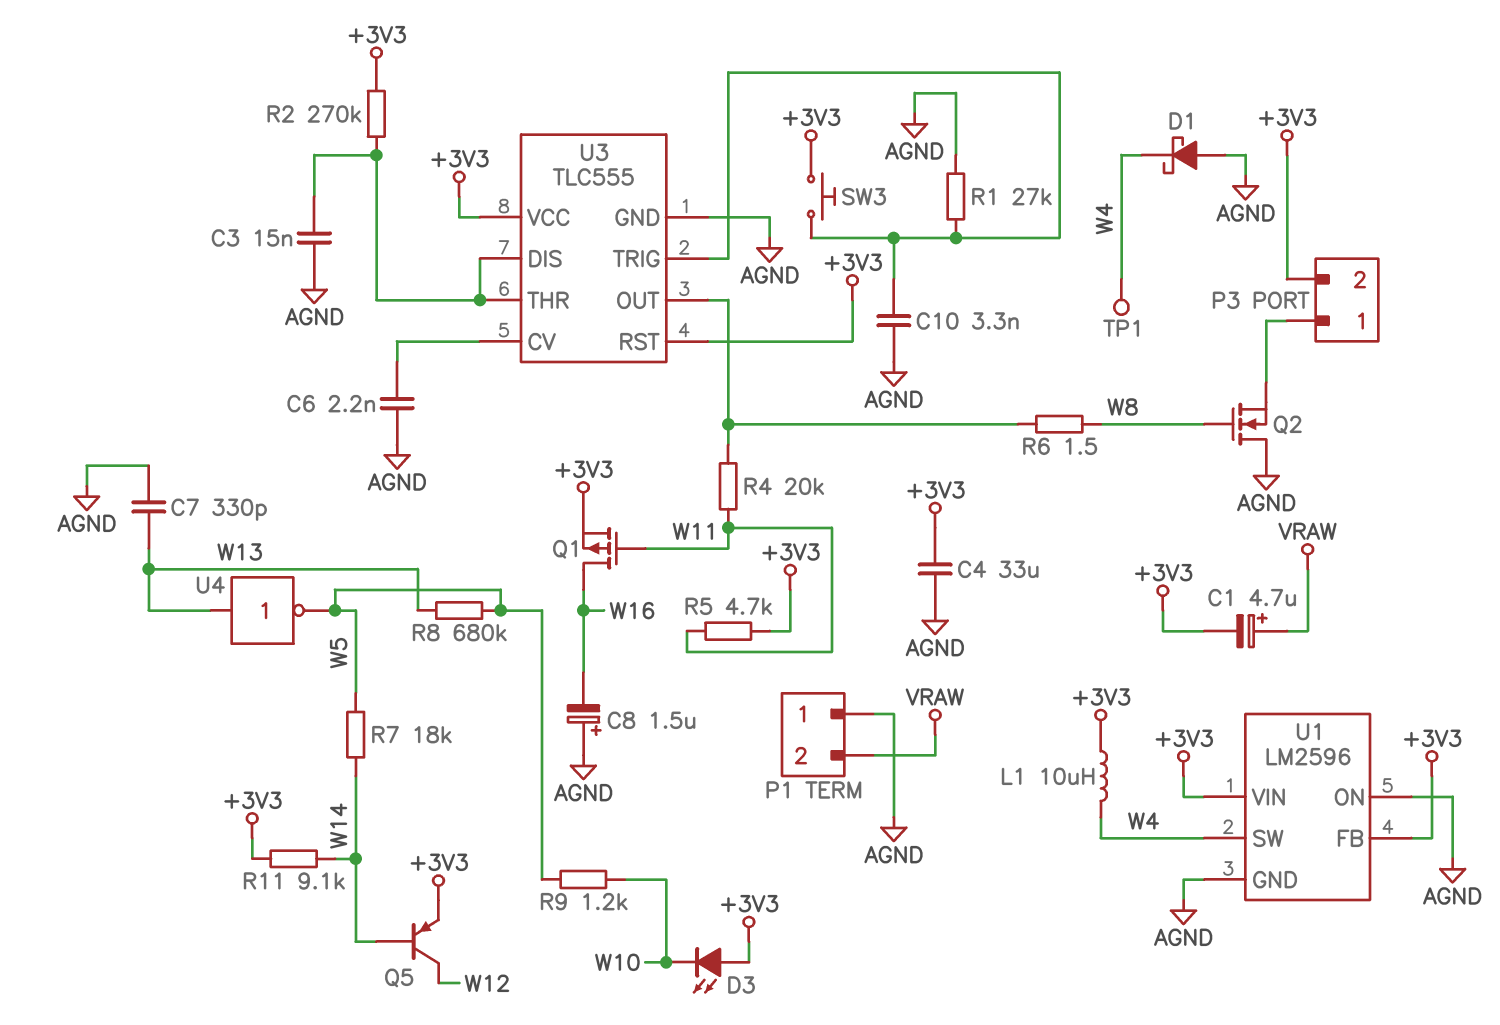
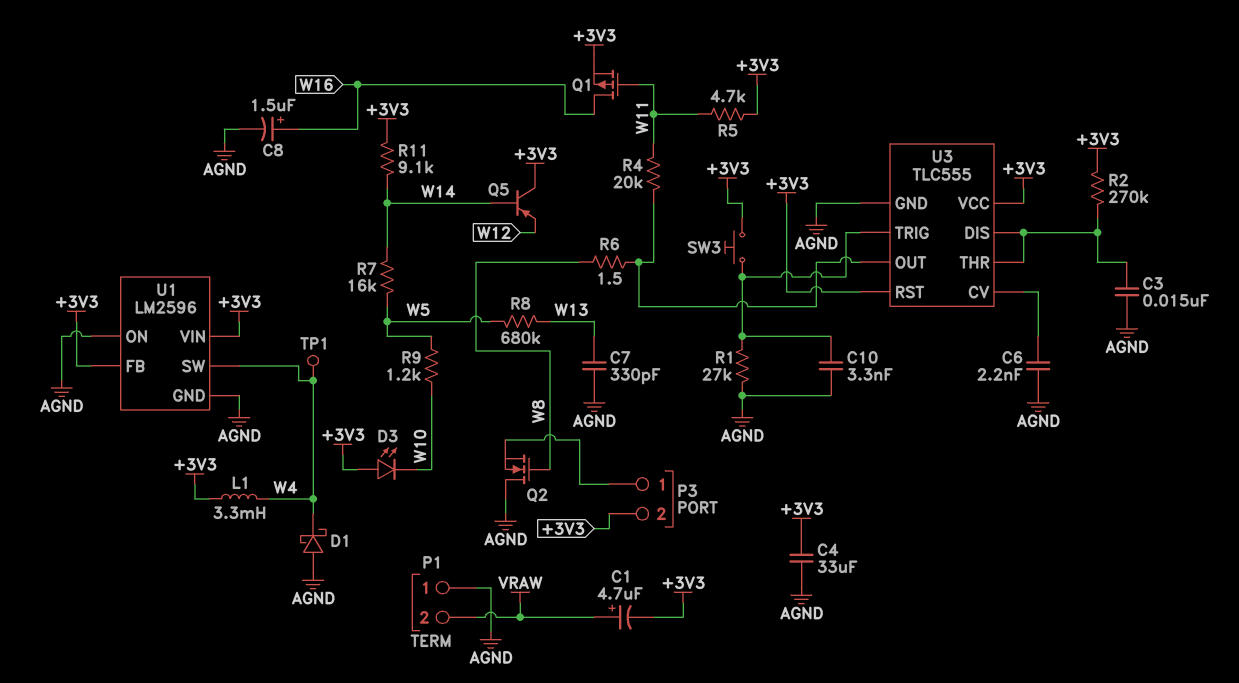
C8: 1.5uF (plus AGND, minus W16) -> 1.5uF (plus W16, minus AGND)
L1: 10uH (+3V3, W4) -> 3.3mH (+3V3, W4)
Q5: PNP (B W14, C W12, E +3V3) -> PNP (B W14, C +3V3, E W12)
R7: 18k (W5, W14) -> 16k (W5, W14)
U4: NOT (in W13, out W5) -> none

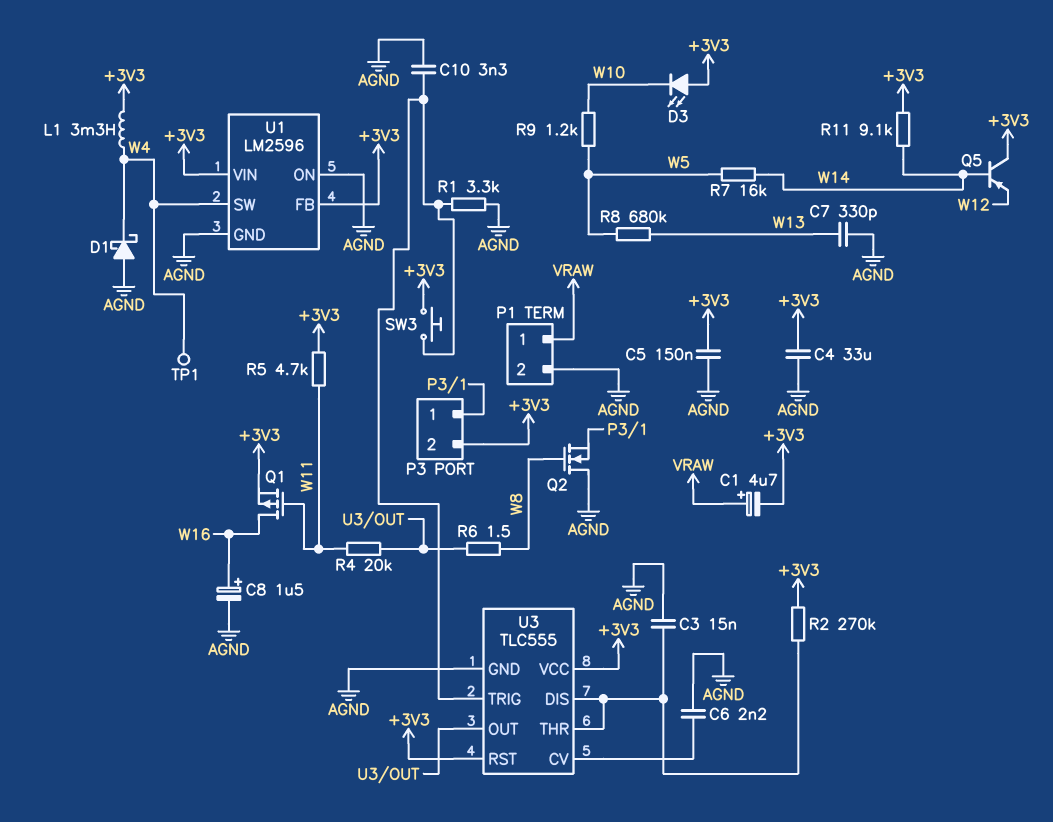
C5: none -> 150nF (+3V3, AGND)
P1 pin 1: AGND -> VRAW
P1 pin 2: VRAW -> AGND
R1: 27k (AGND, U3/TRIG) -> 3.3k (AGND, U3/TRIG)

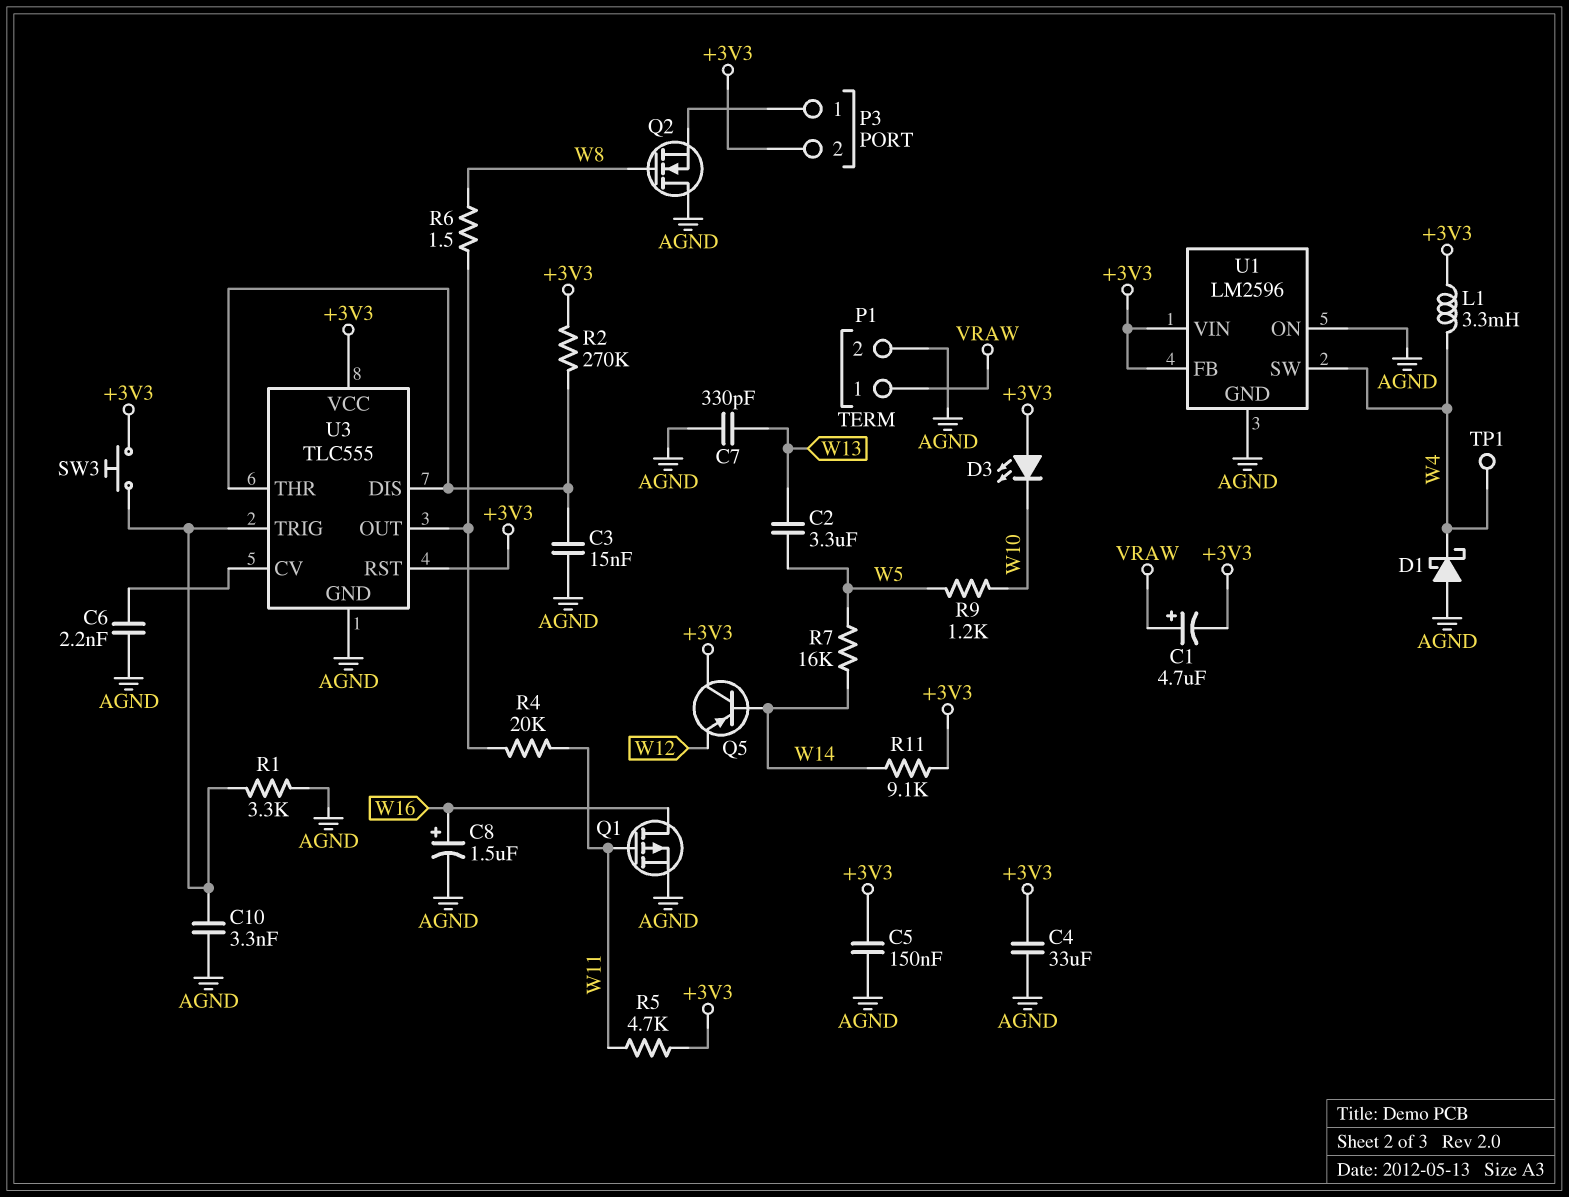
C2: none -> 3.3uF (W5, W13)
Q1: PMOS (G W11, D W16, S +3V3) -> PMOS (G W11, D W16, S AGND)
R8: 680k (W5, W13) -> none

